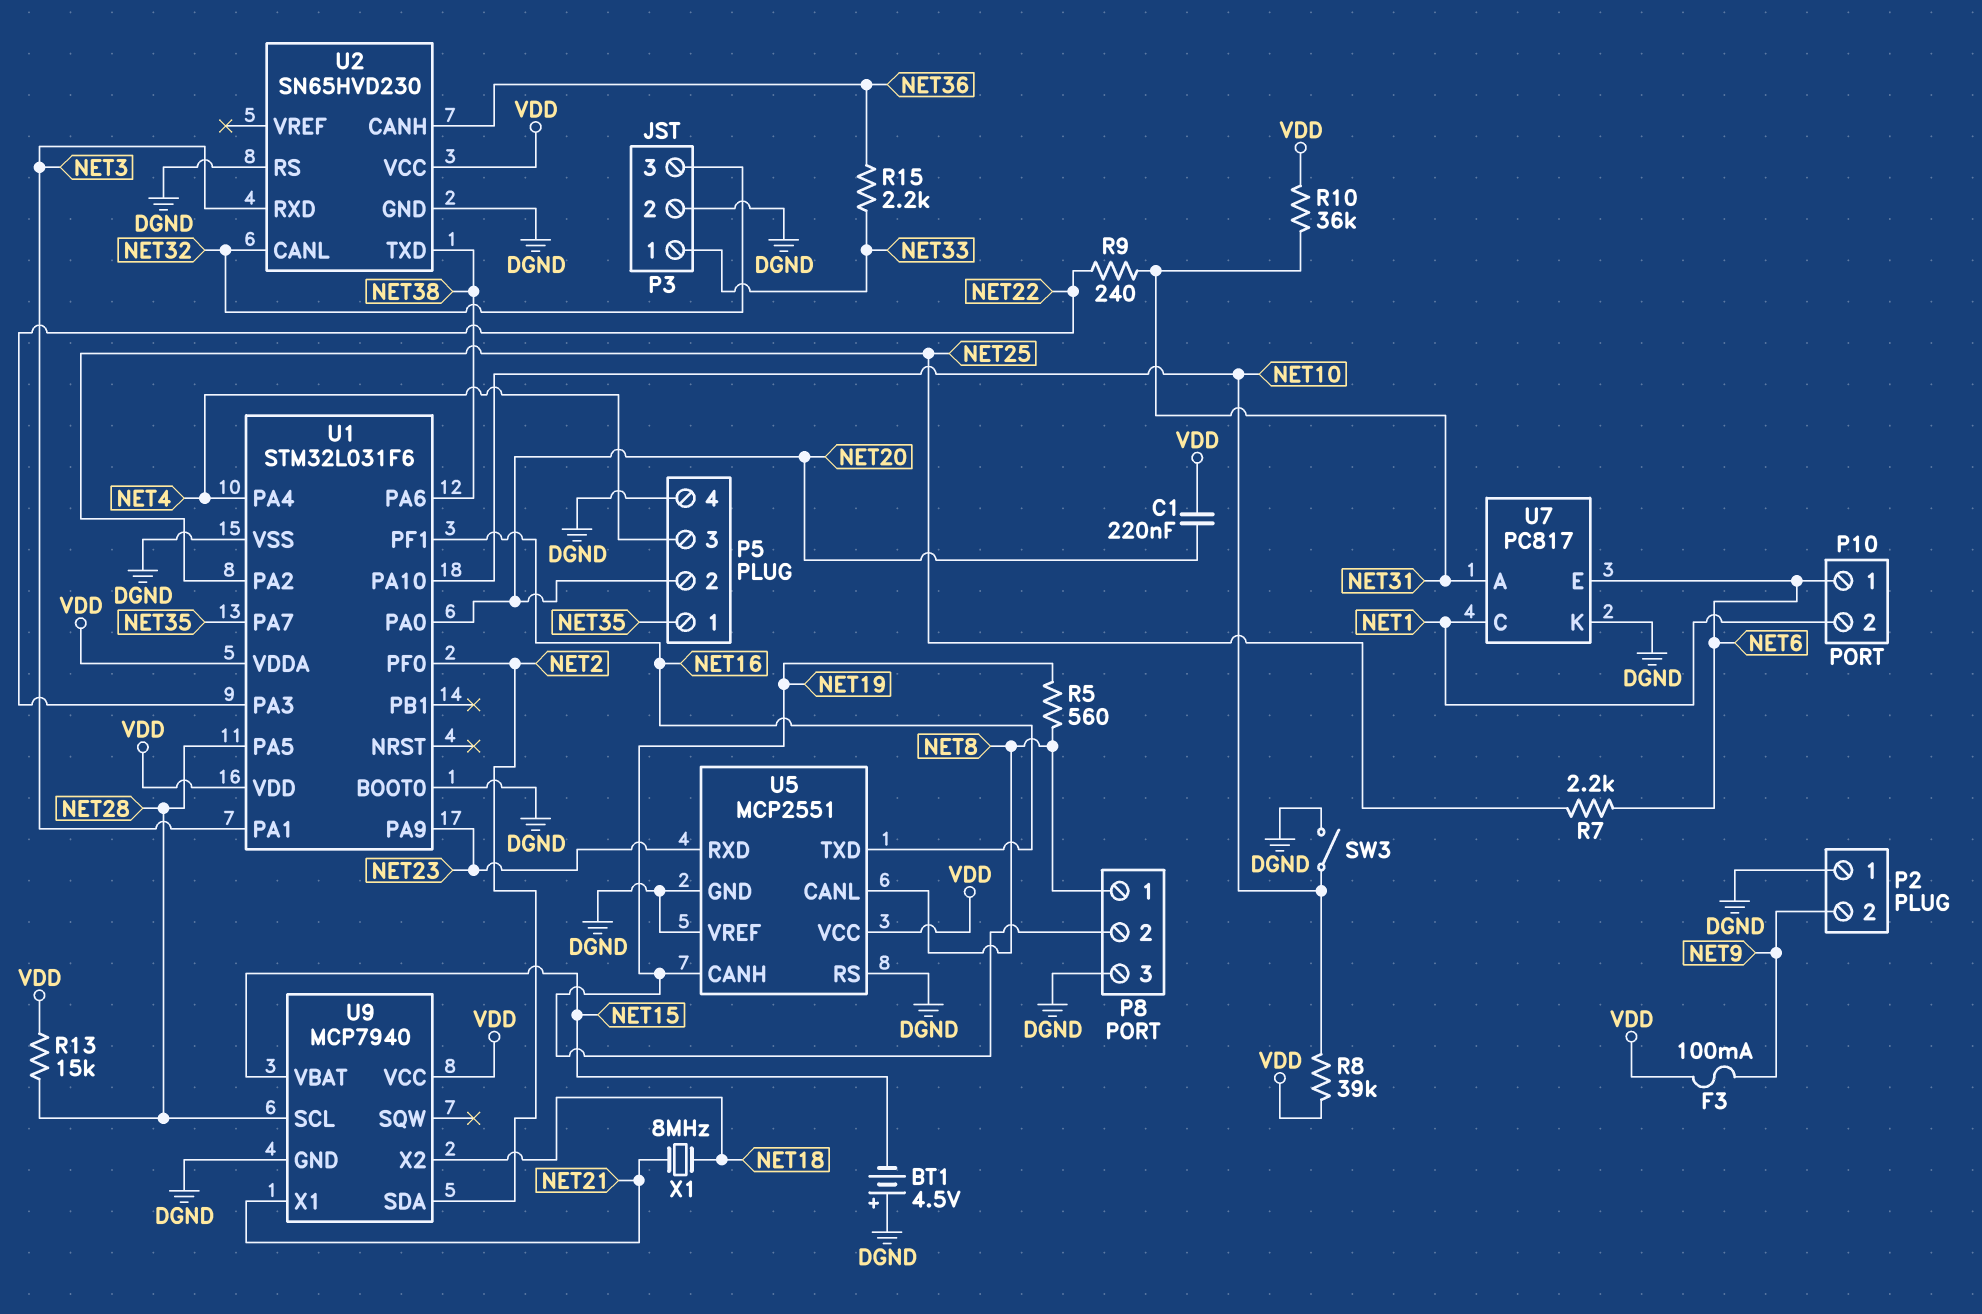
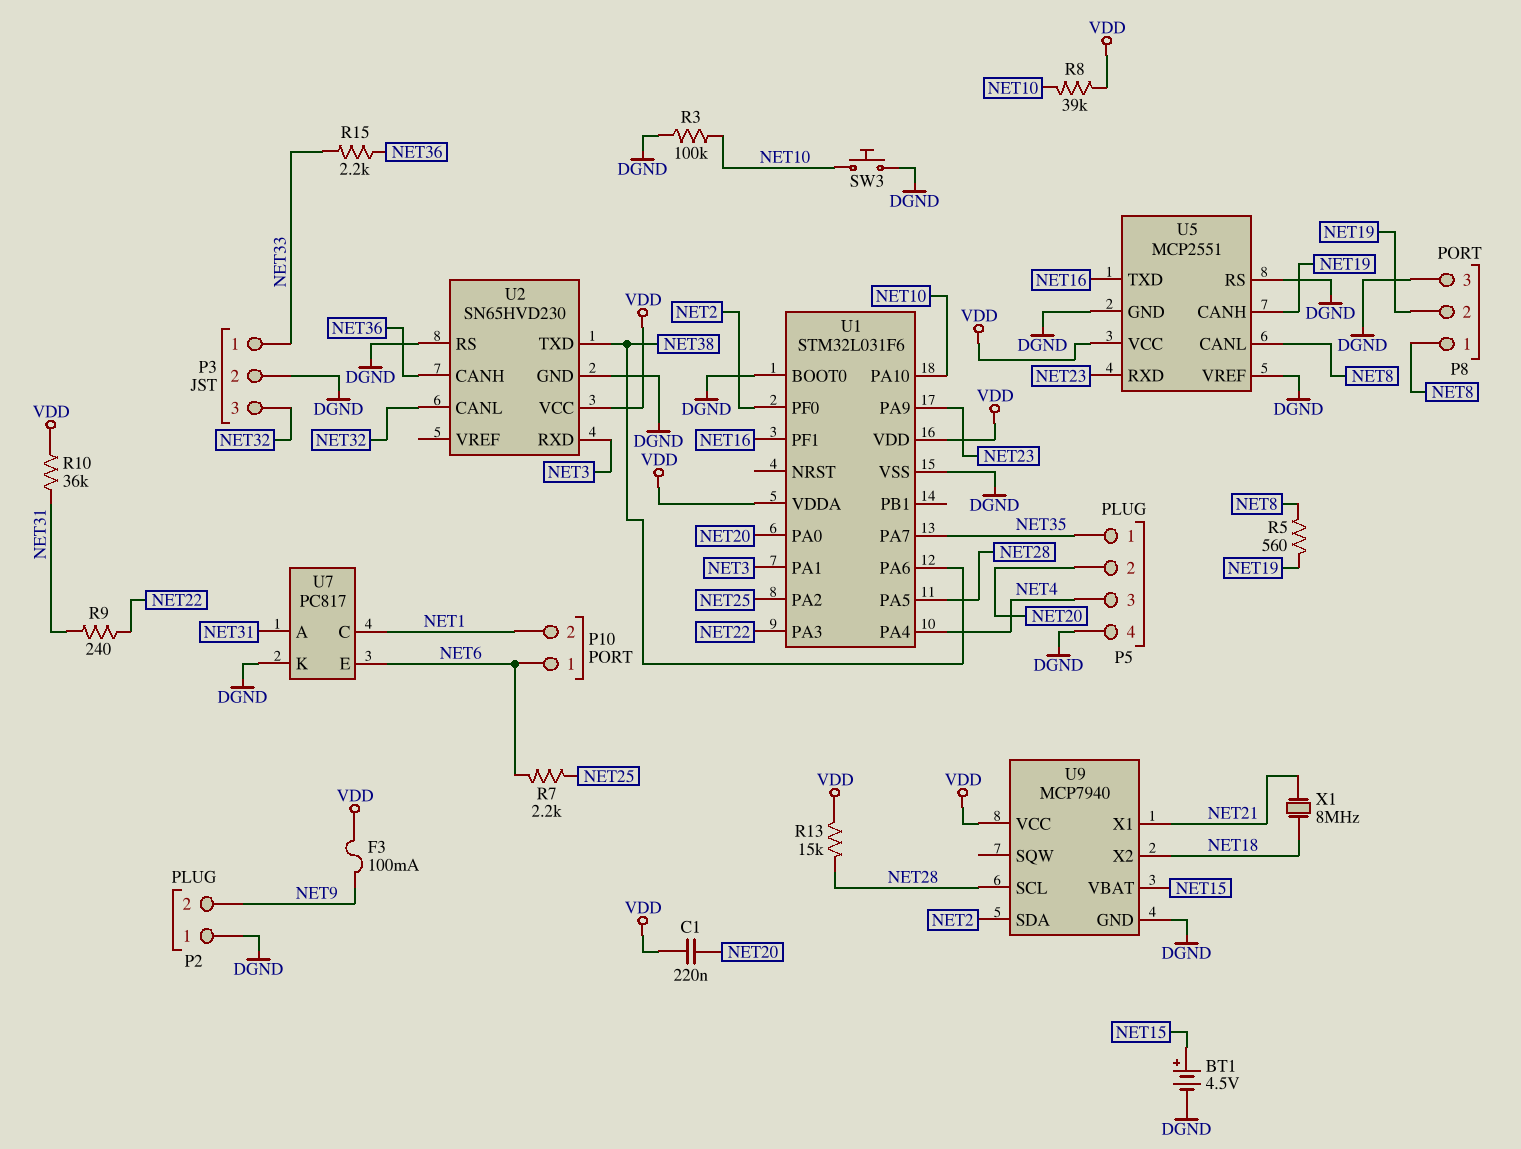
BT1: 4.5V (plus DGND, minus NET15) -> 4.5V (plus NET15, minus DGND)
R3: none -> 100k (DGND, NET10)
SW3: switch (DGND, NET10) -> button (DGND, NET10)

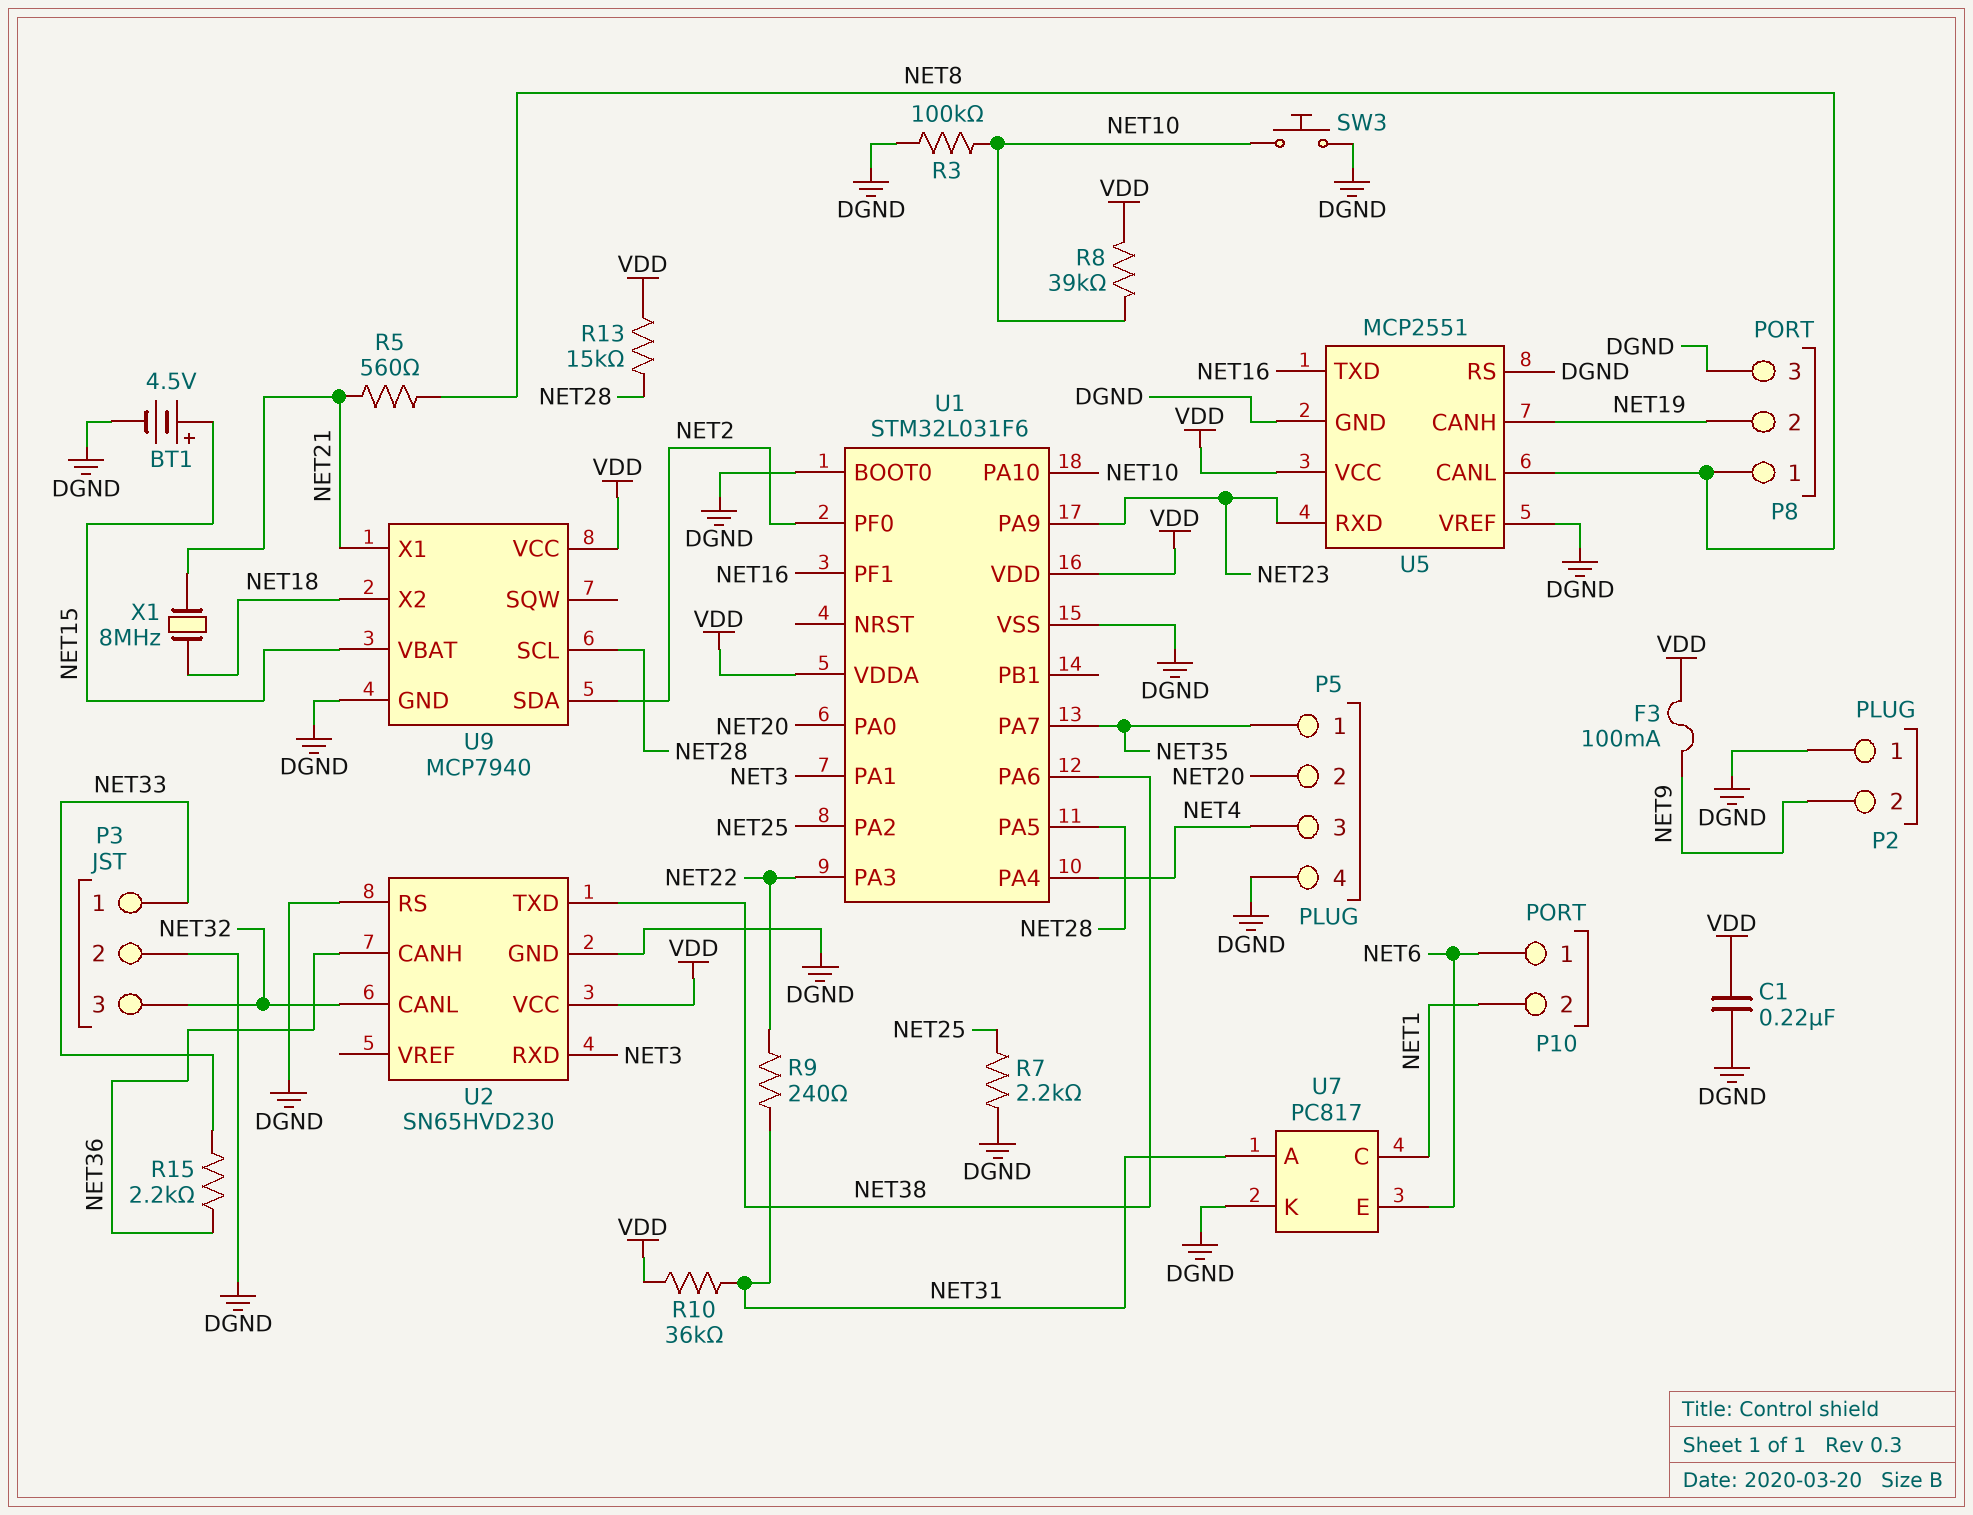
C1: 220nF (NET20, VDD) -> 220nF (DGND, VDD)
R5: 560 (NET8, NET19) -> 560 (NET8, NET21)
R7: 2.2k (NET6, NET25) -> 2.2k (DGND, NET25)

